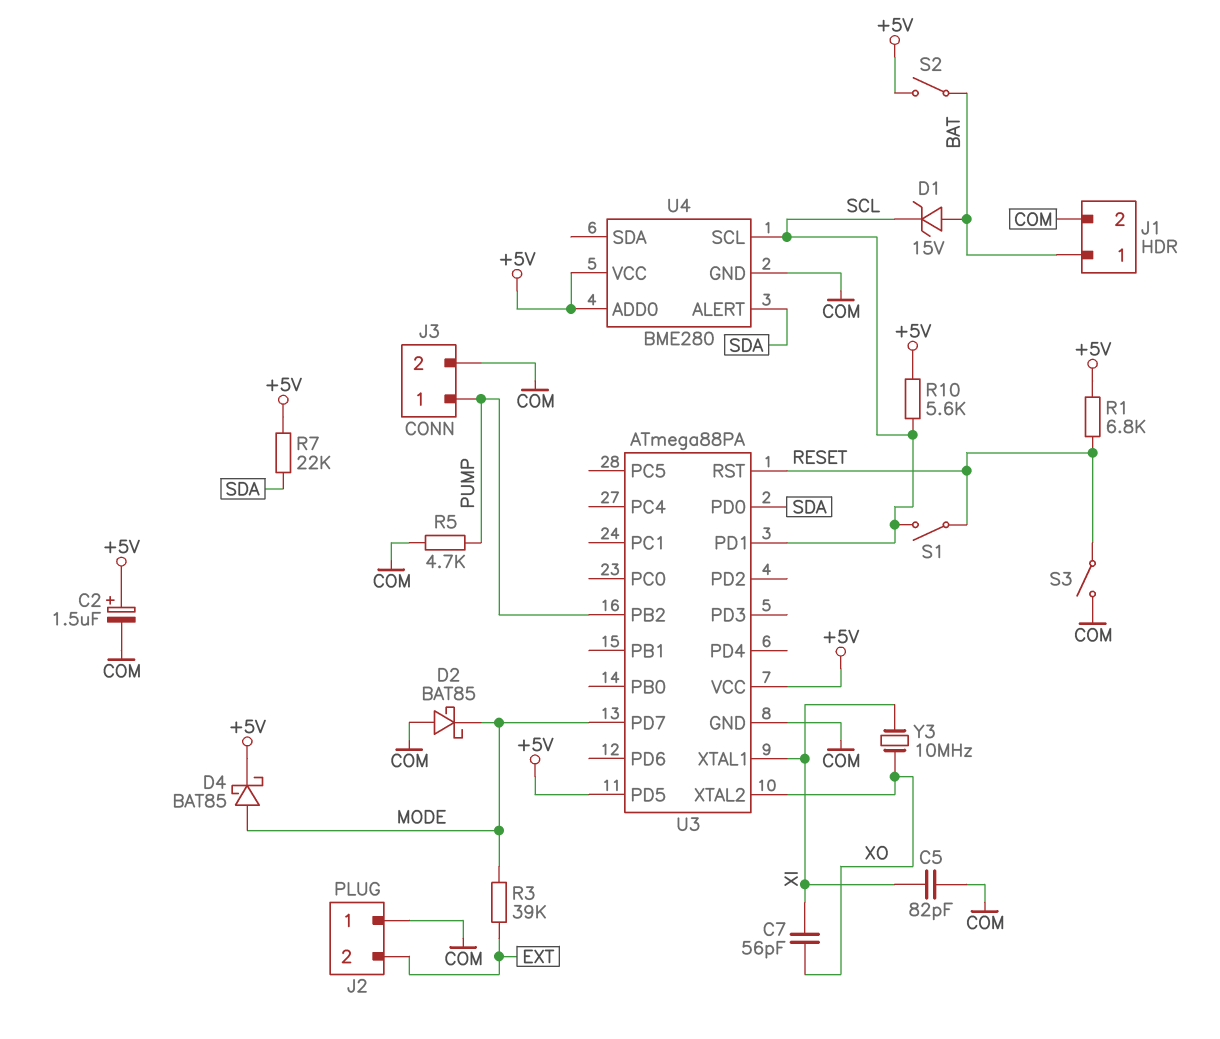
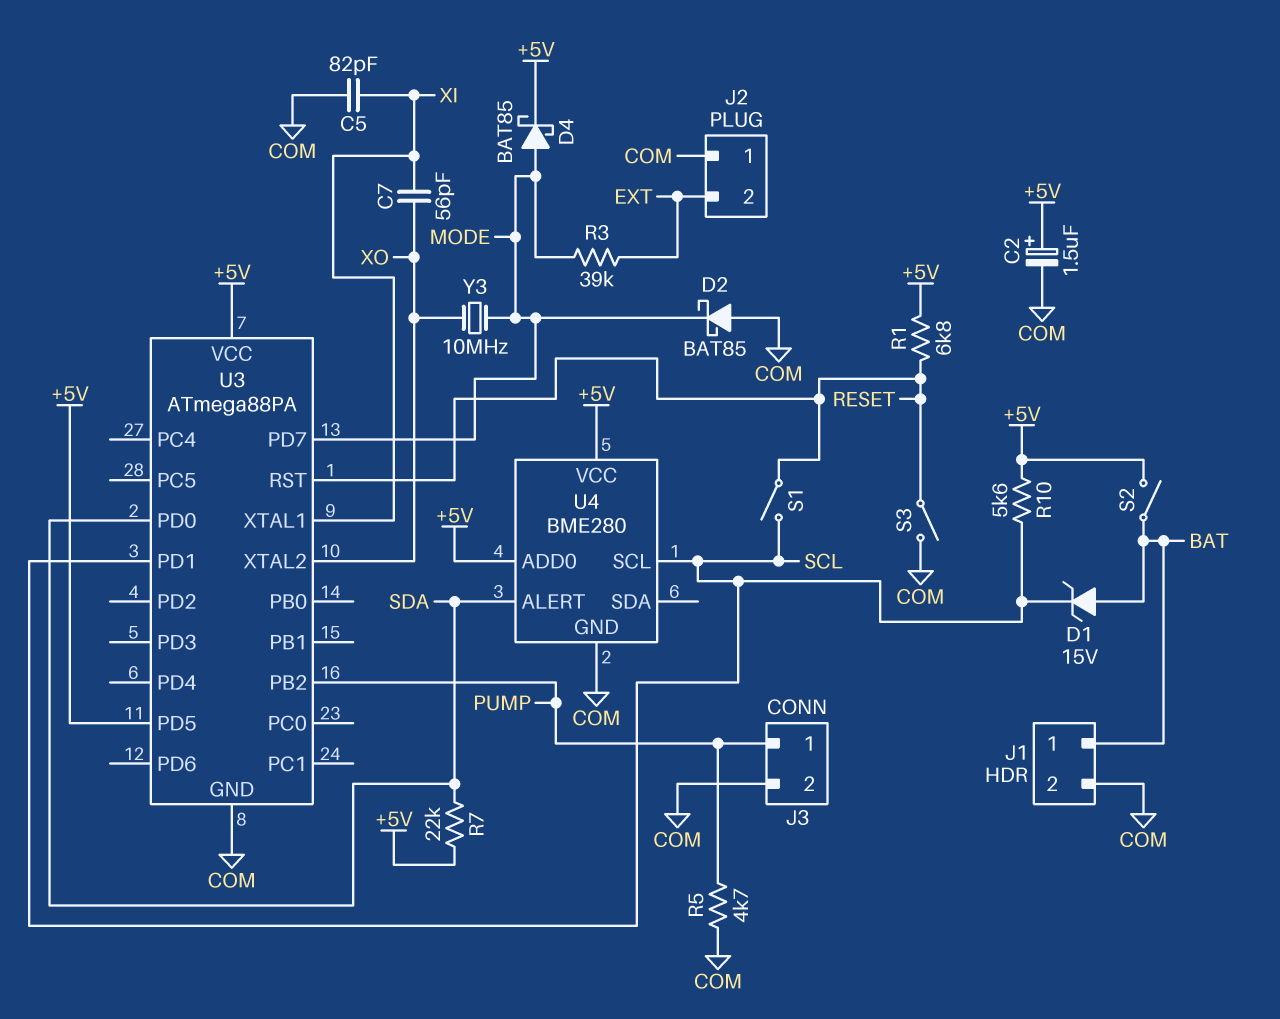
Y3: 10MHz (XI, XO) -> 10MHz (MODE, XO)

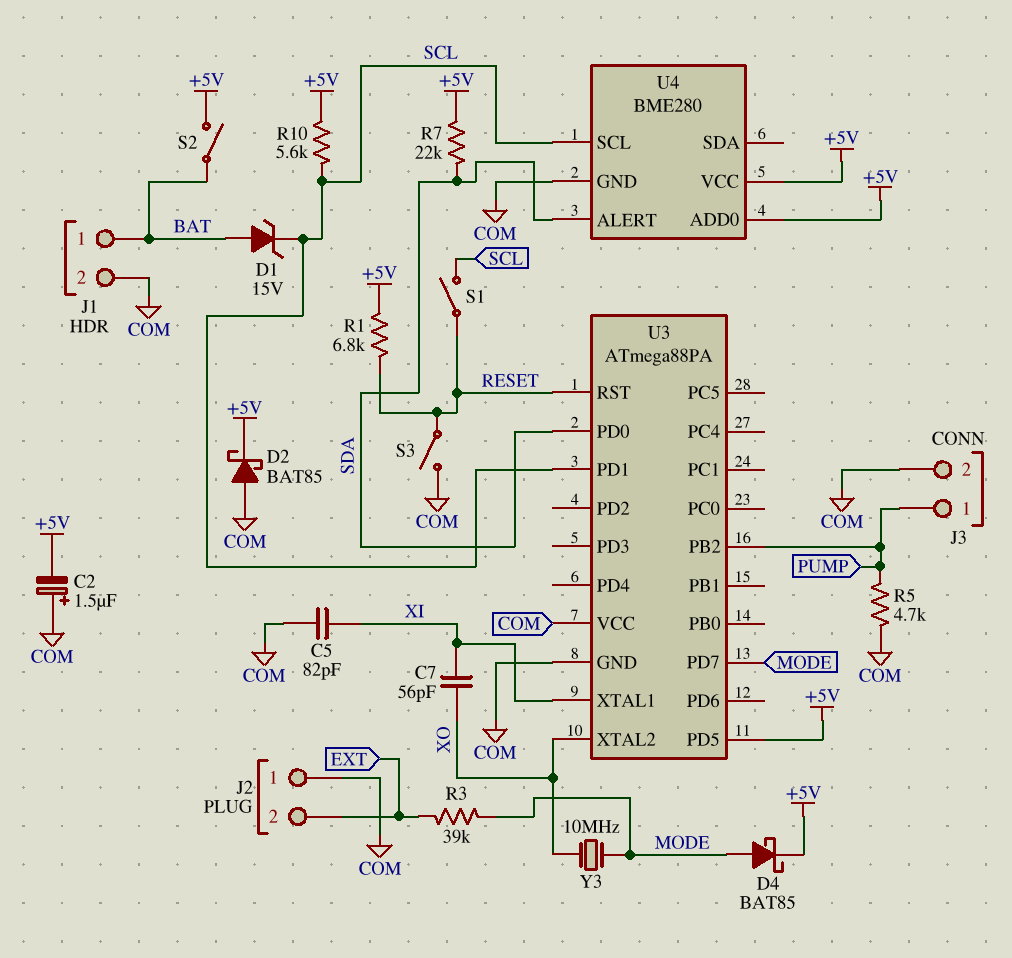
C2: 1.5uF (plus +5V, minus COM) -> 1.5uF (plus COM, minus +5V)
D2: schottky BAT85 (A COM, K MODE) -> schottky BAT85 (A COM, K +5V)
U3 pin VCC: +5V -> COM

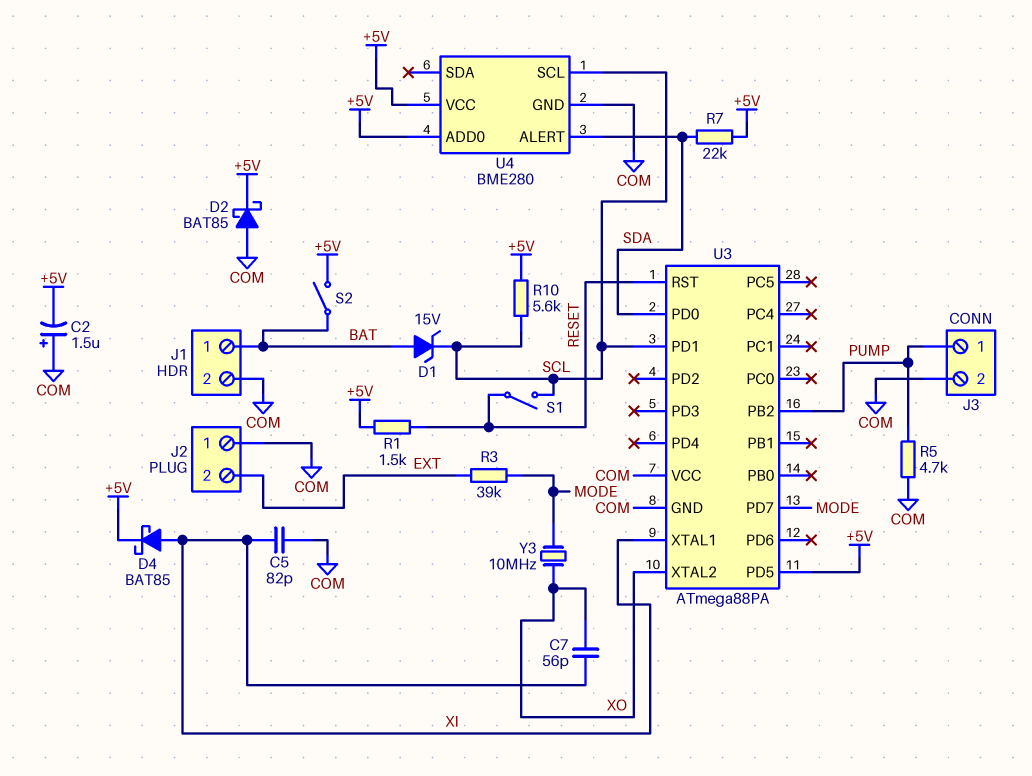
D4: schottky BAT85 (A MODE, K +5V) -> schottky BAT85 (A XI, K +5V)
R1: 6.8k (+5V, RESET) -> 1.5k (+5V, RESET)
S3: switch (COM, RESET) -> none

